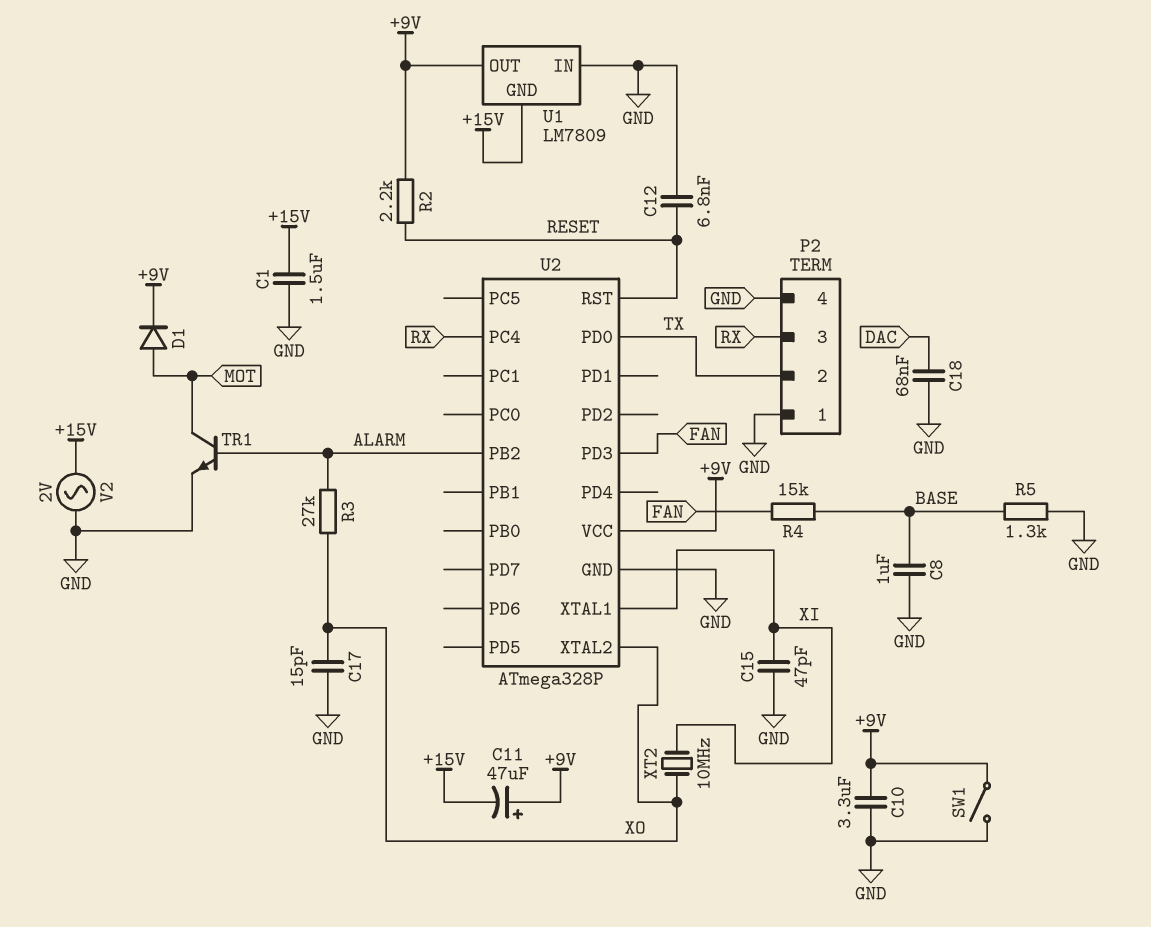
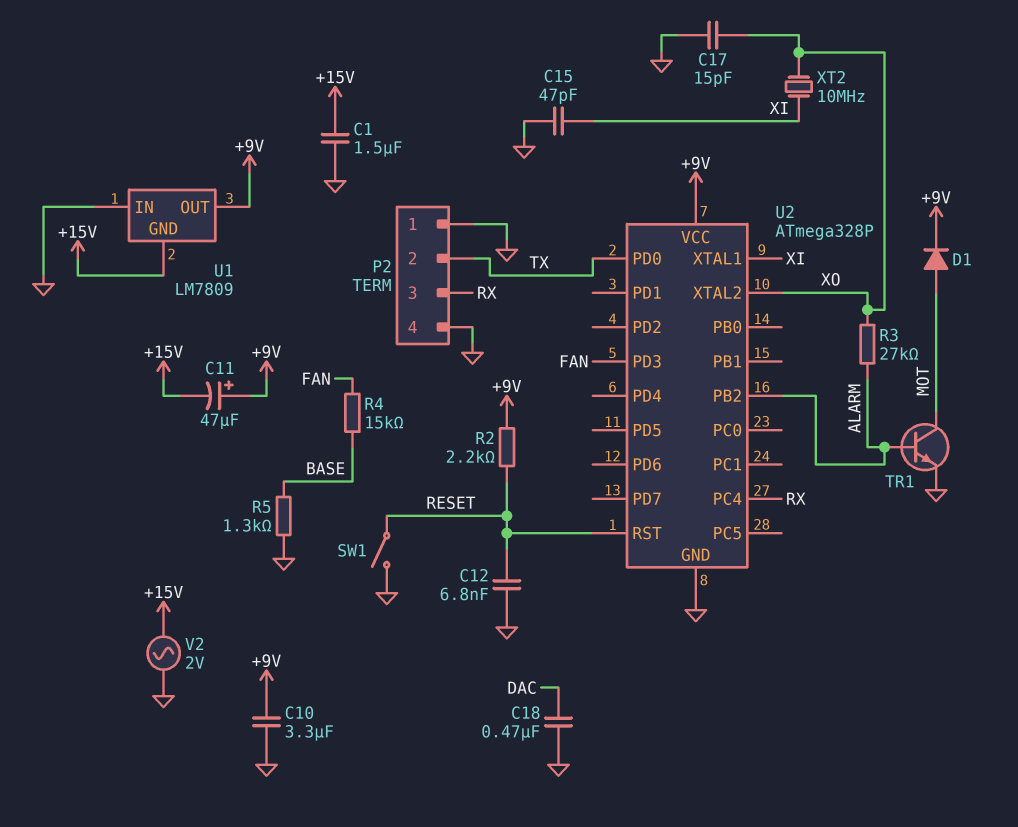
C8: 1uF (BASE, GND) -> none
C18: 68nF (DAC, GND) -> 470nF (DAC, GND)
SW1: switch (+9V, GND) -> switch (GND, RESET)

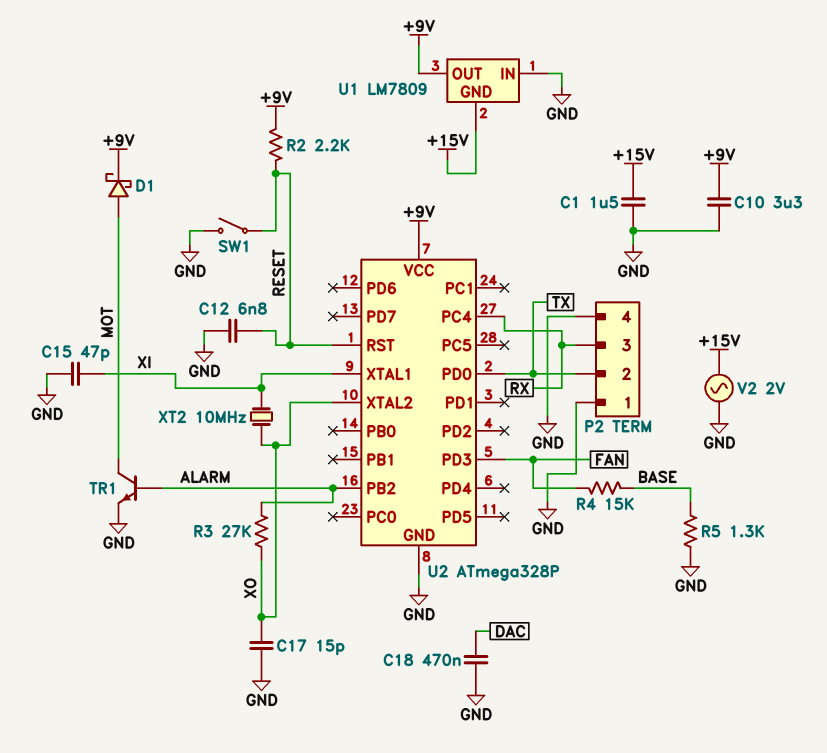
C11: 47uF (plus +9V, minus +15V) -> none
D1: diode (A MOT, K +9V) -> schottky (A MOT, K +9V)

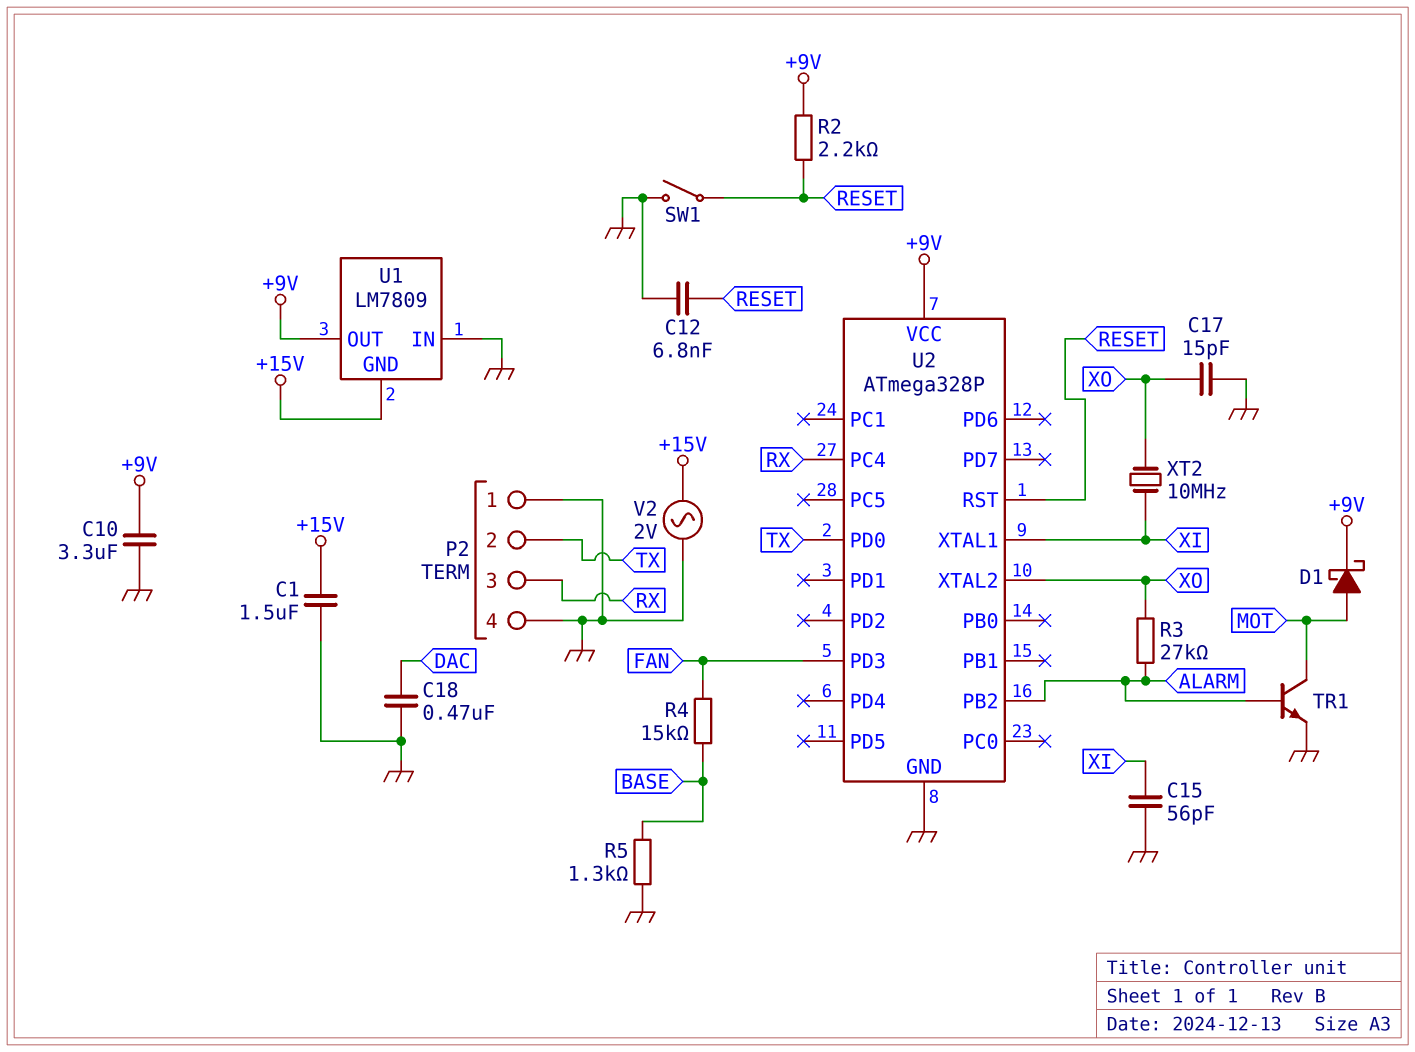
C15: 47pF (GND, XI) -> 56pF (GND, XI)

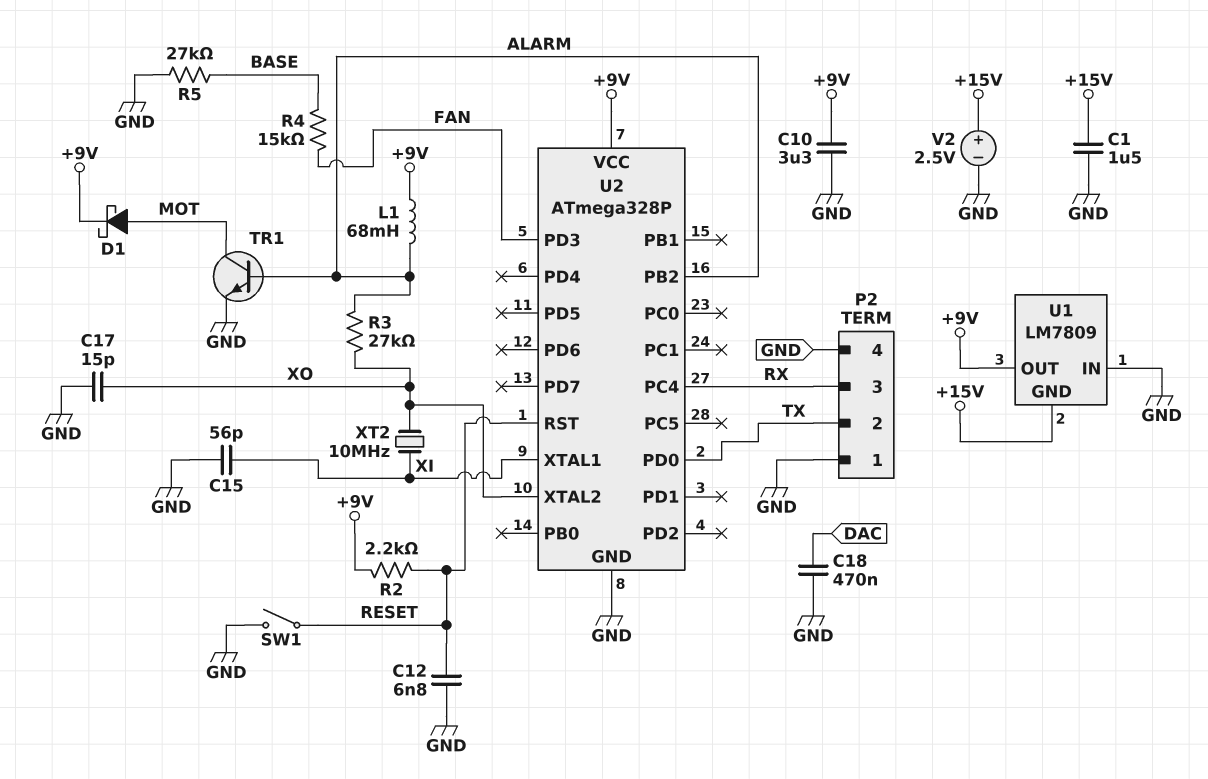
L1: none -> 68mH (+9V, ALARM)
R5: 1.3k (BASE, GND) -> 27k (BASE, GND)
V2: AC 2V (+15V, GND) -> 2.5V (plus +15V, minus GND)

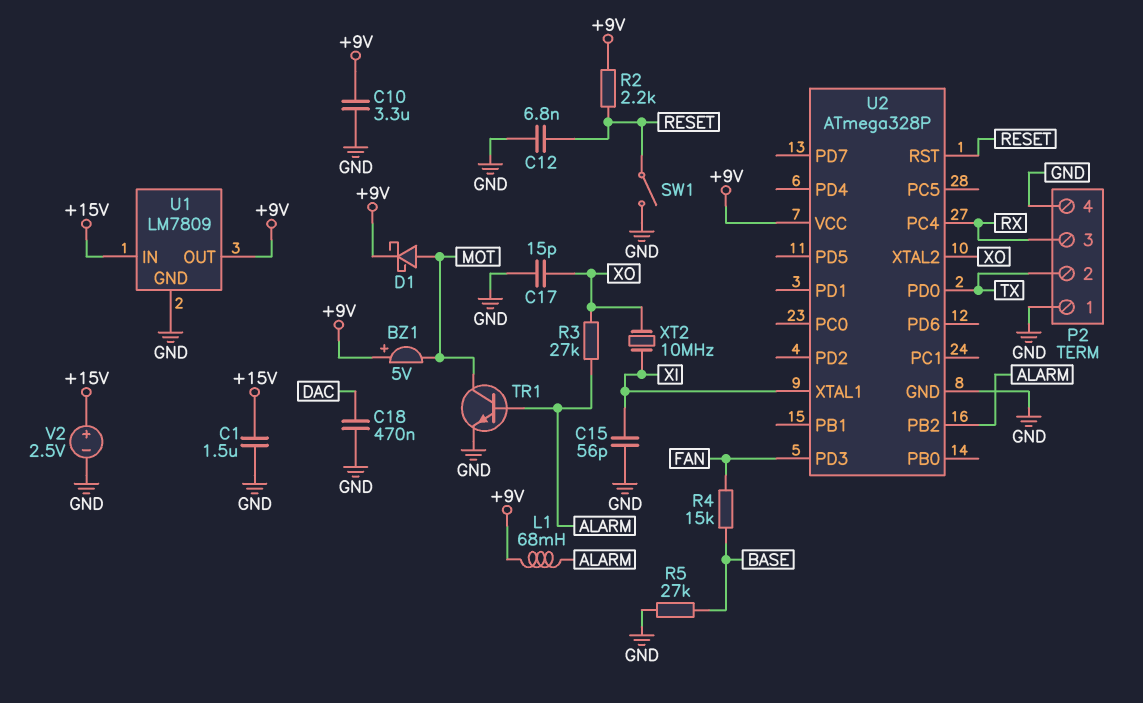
BZ1: none -> buzzer 5V (plus +9V, minus MOT)
U1 pin GND: +15V -> GND
U1 pin IN: GND -> +15V

